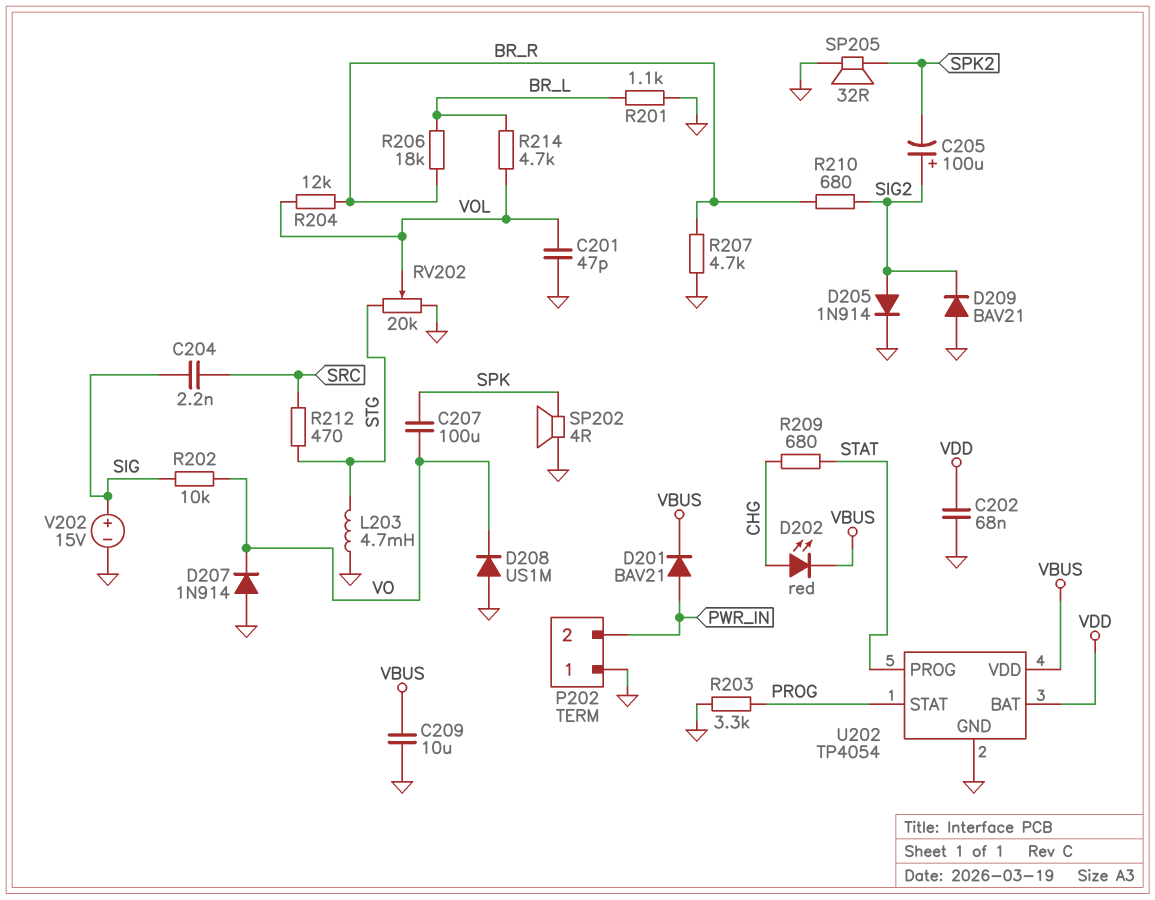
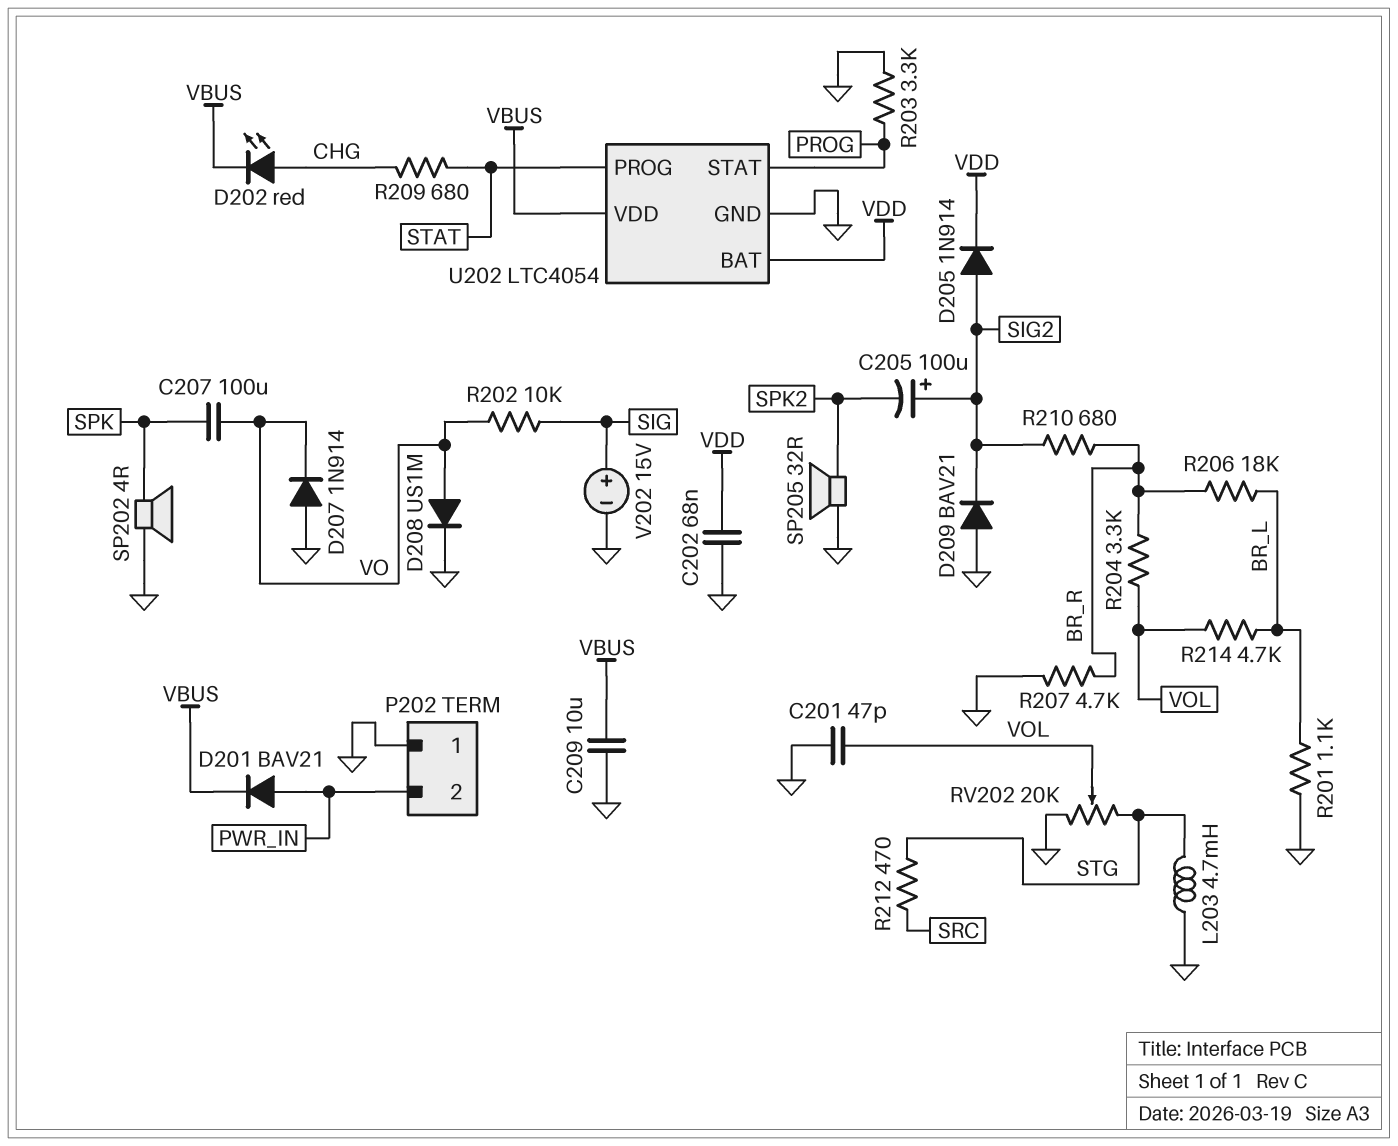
C204: 2.2nF (SIG, SRC) -> none
D205: diode 1N914 (A SIG2, K GND) -> diode 1N914 (A SIG2, K VDD)
D208: diode US1M (A GND, K VO) -> diode US1M (A VO, K GND)
R204: 12k (BR_R, VOL) -> 3.3k (BR_R, VOL)
U202: TP4054 -> LTC4054

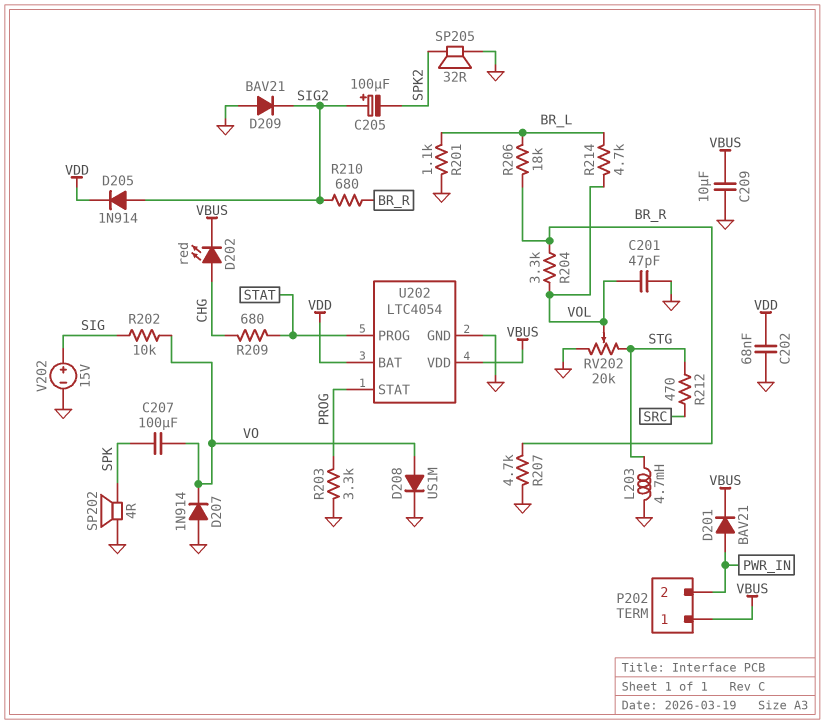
P202 pin 1: GND -> VBUS

